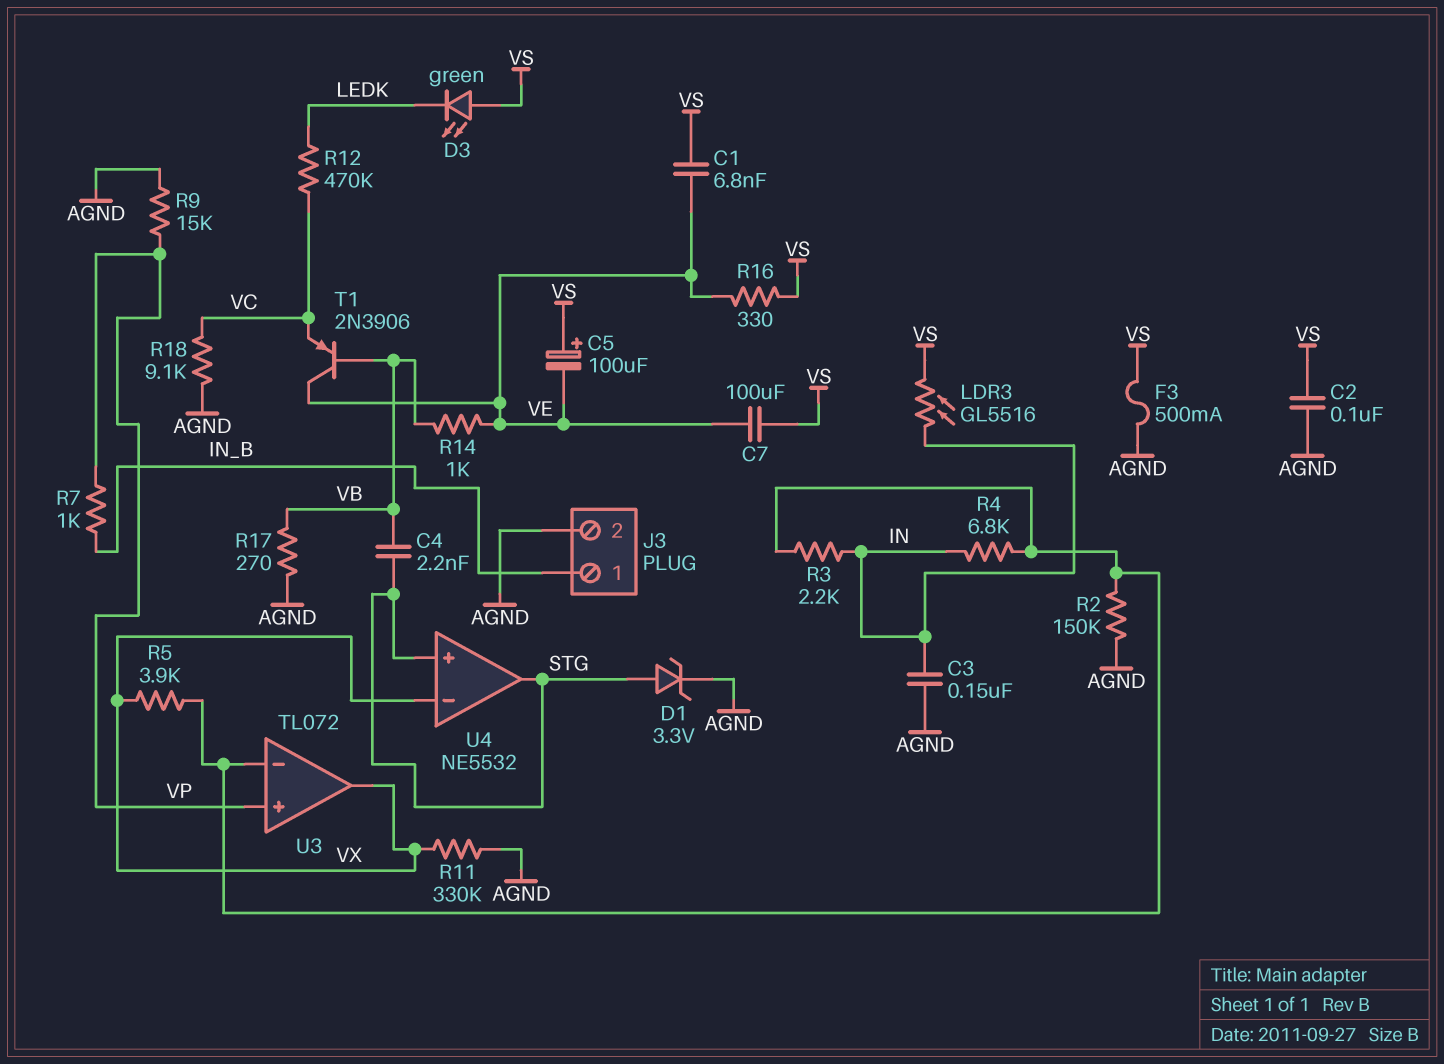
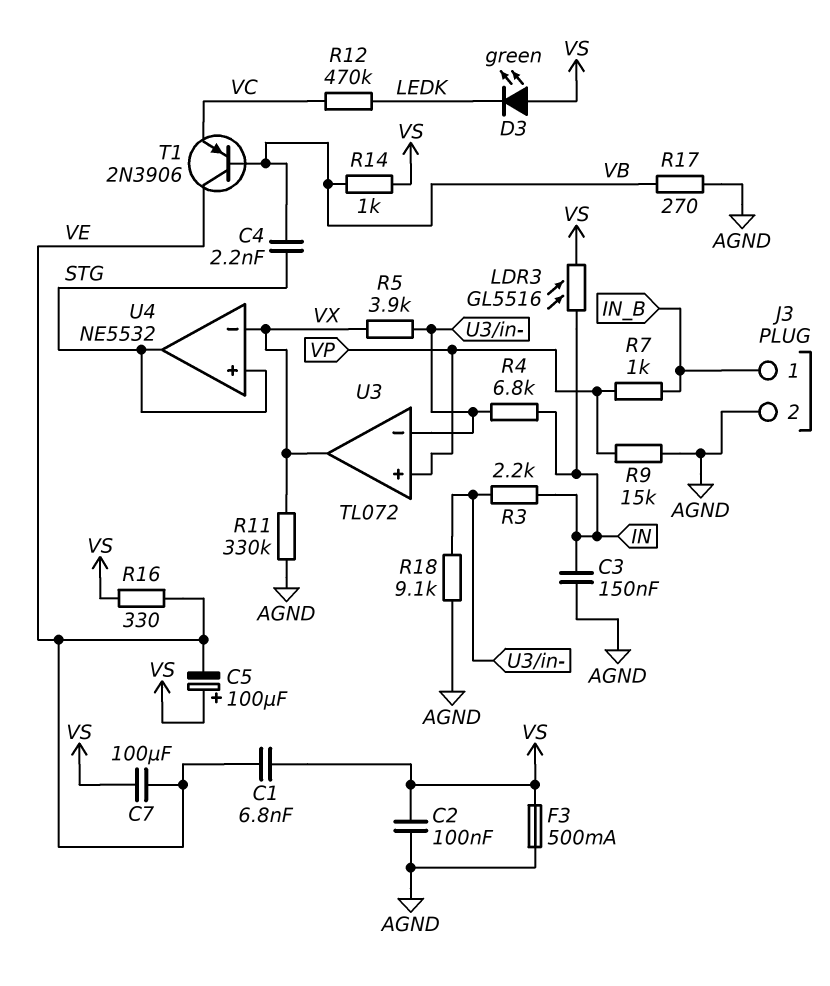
D1: zener 3.3V (A STG, K AGND) -> none
R2: 150k (AGND, U3/in-) -> none
R14: 1k (VB, VE) -> 1k (VB, VS)
R18: 9.1k (AGND, VC) -> 9.1k (AGND, U3/in-)

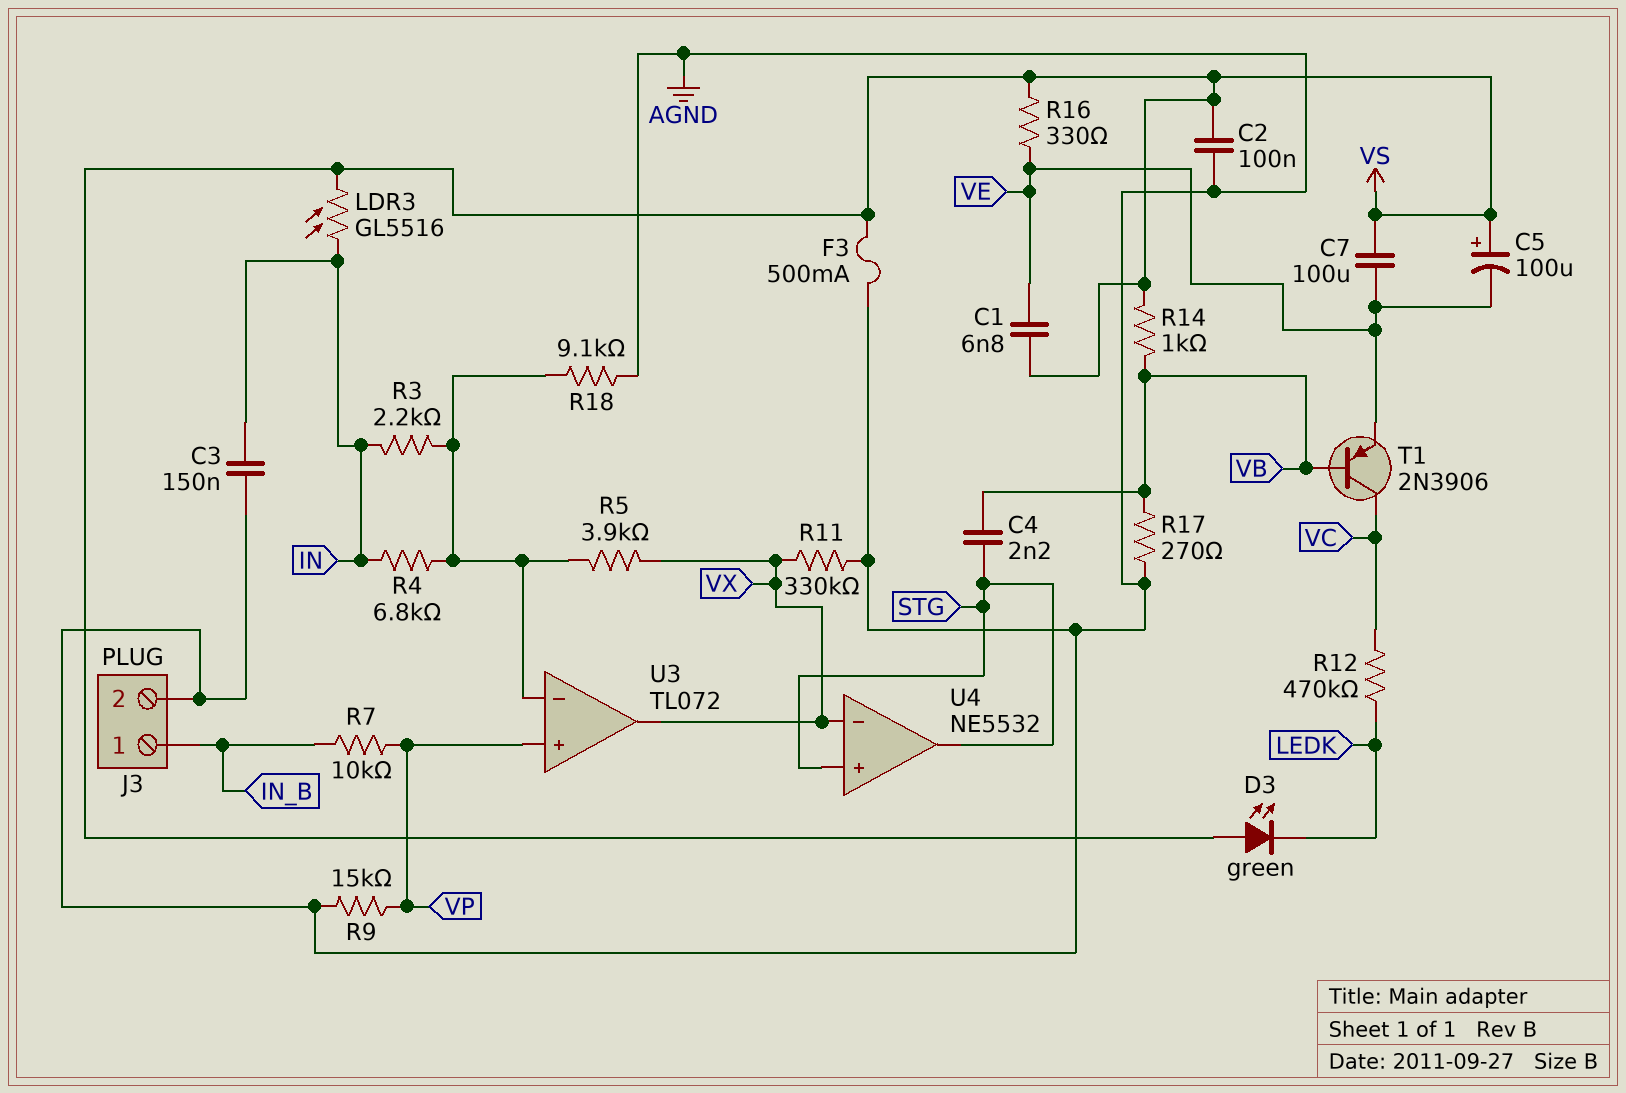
R7: 1k (IN_B, VP) -> 10k (IN_B, VP)
T1: PNP 2N3906 (B VB, C VE, E VC) -> PNP 2N3906 (B VB, C VC, E VE)

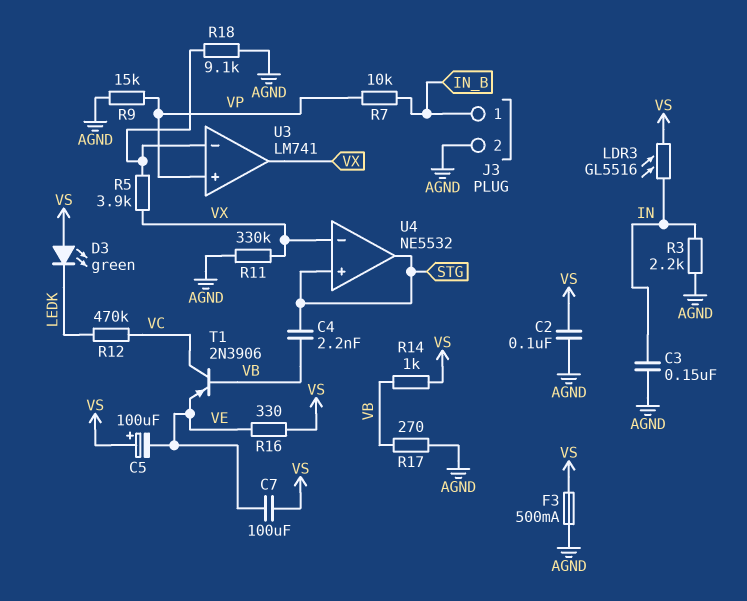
C1: 6.8nF (VE, VS) -> none
R3: 2.2k (IN, U3/in-) -> 2.2k (AGND, IN)
R4: 6.8k (IN, U3/in-) -> none
U3: TL072 -> LM741

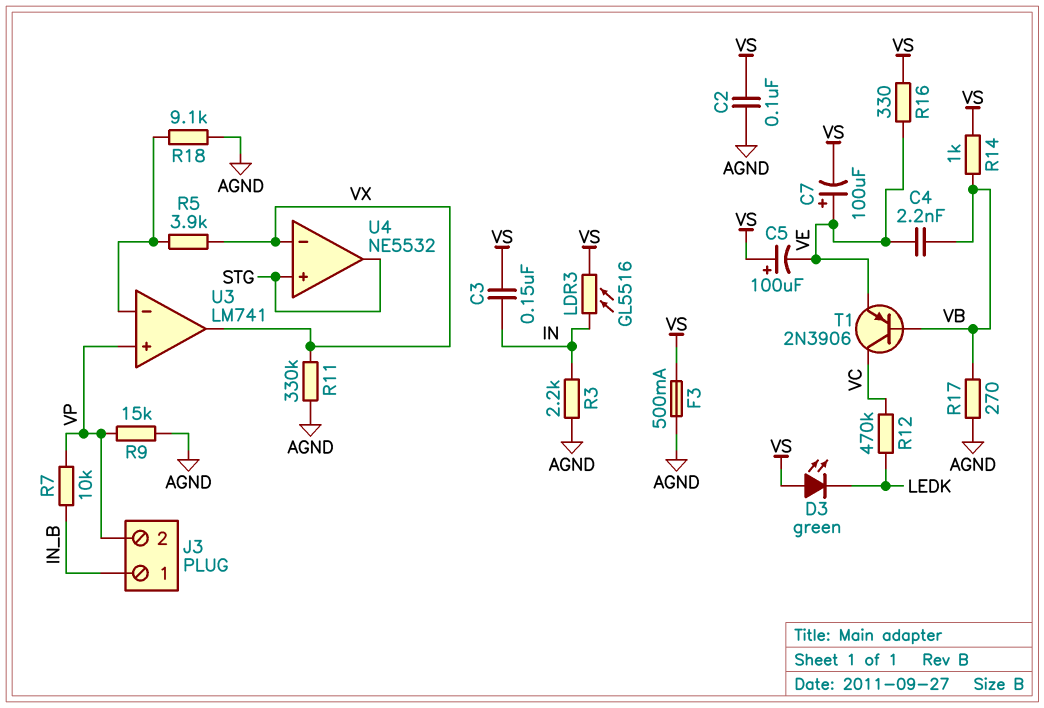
C3: 150nF (AGND, IN) -> 150nF (IN, VS)
C4: 2.2nF (STG, VB) -> 2.2nF (VB, VE)
C7: 100uF (VE, VS) -> 100uF (plus VE, minus VS)
J3 pin 2: AGND -> VP

